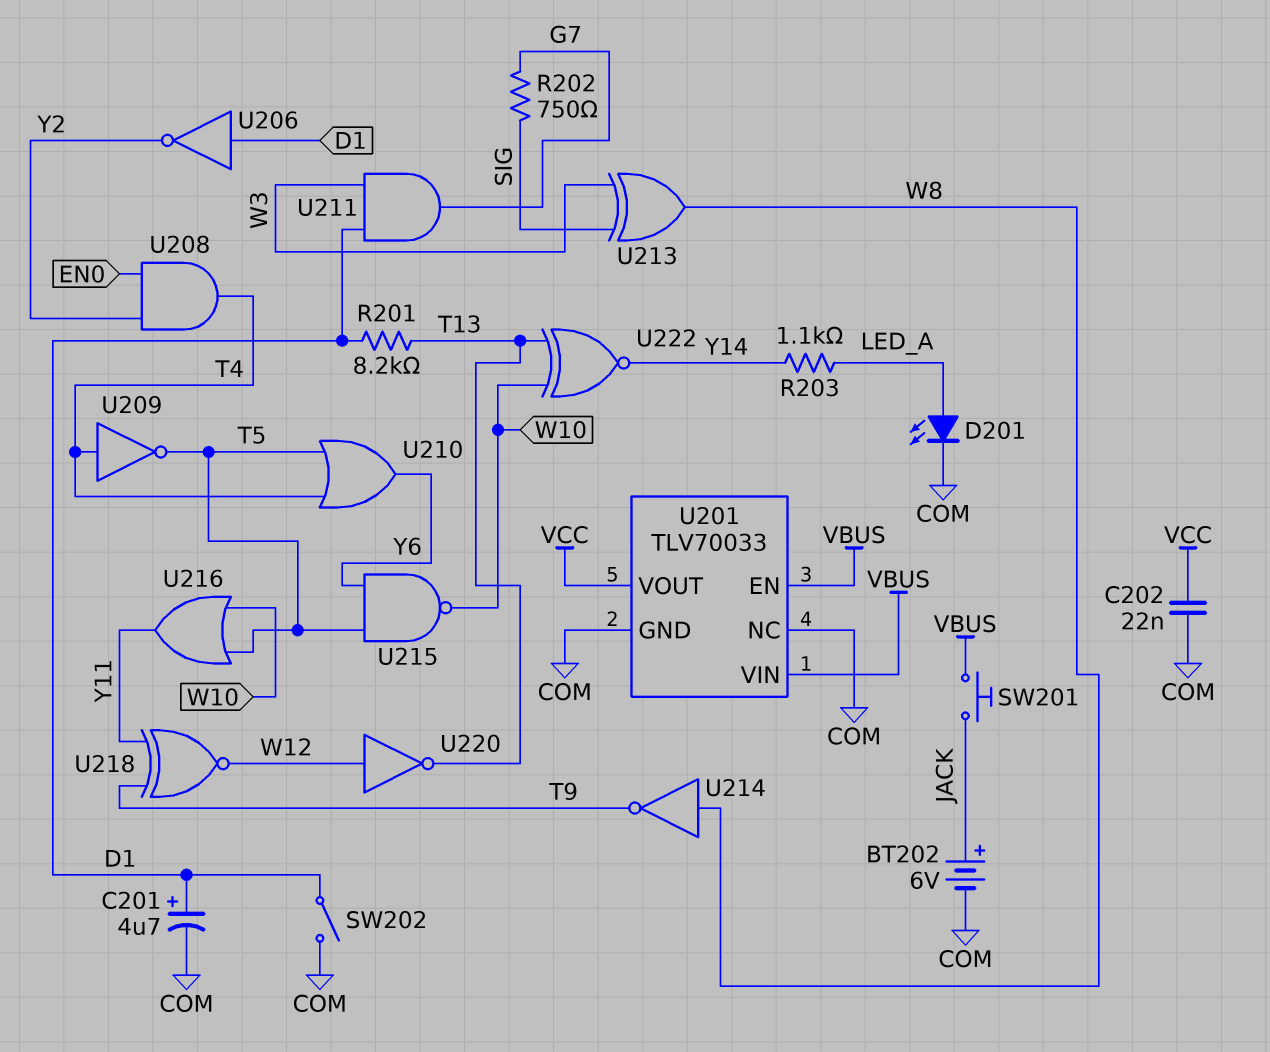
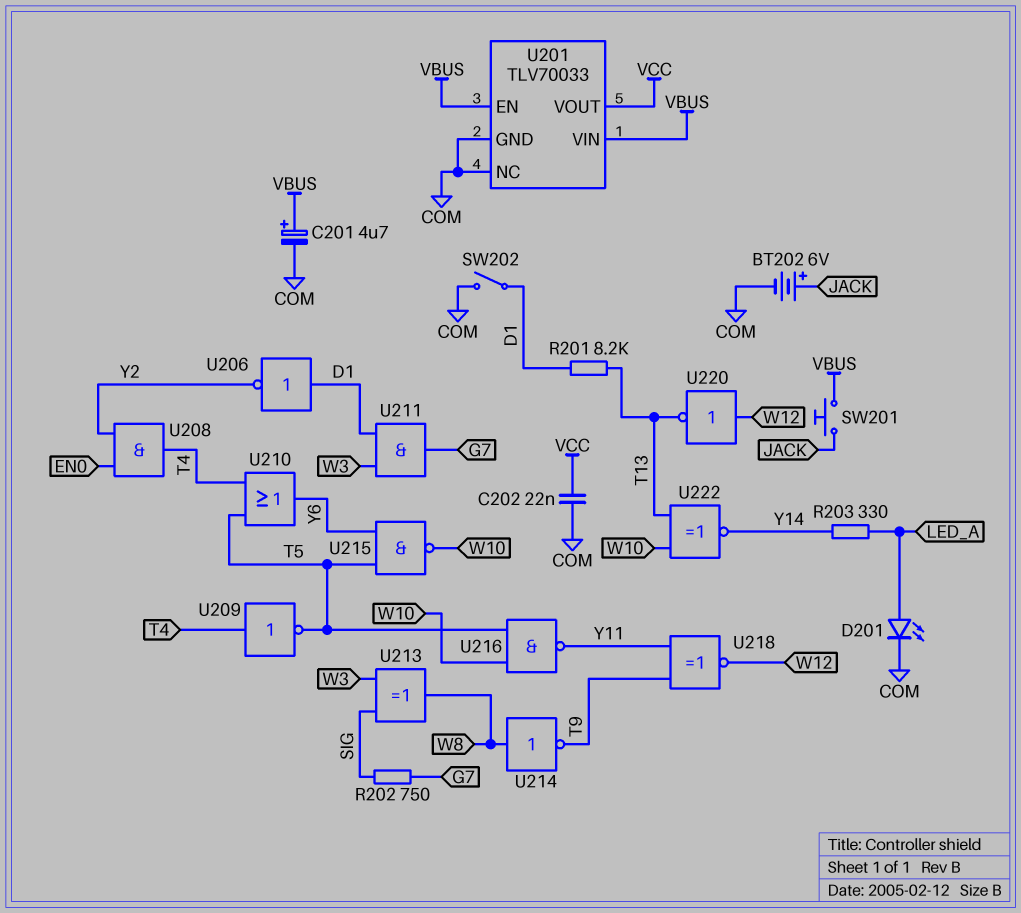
C201: 4.7uF (plus D1, minus COM) -> 4.7uF (plus VBUS, minus COM)
R203: 1.1k (LED_A, Y14) -> 330 (LED_A, Y14)
U216: OR (in T5, in W10, out Y11) -> NAND (in T5, in W10, out Y11)

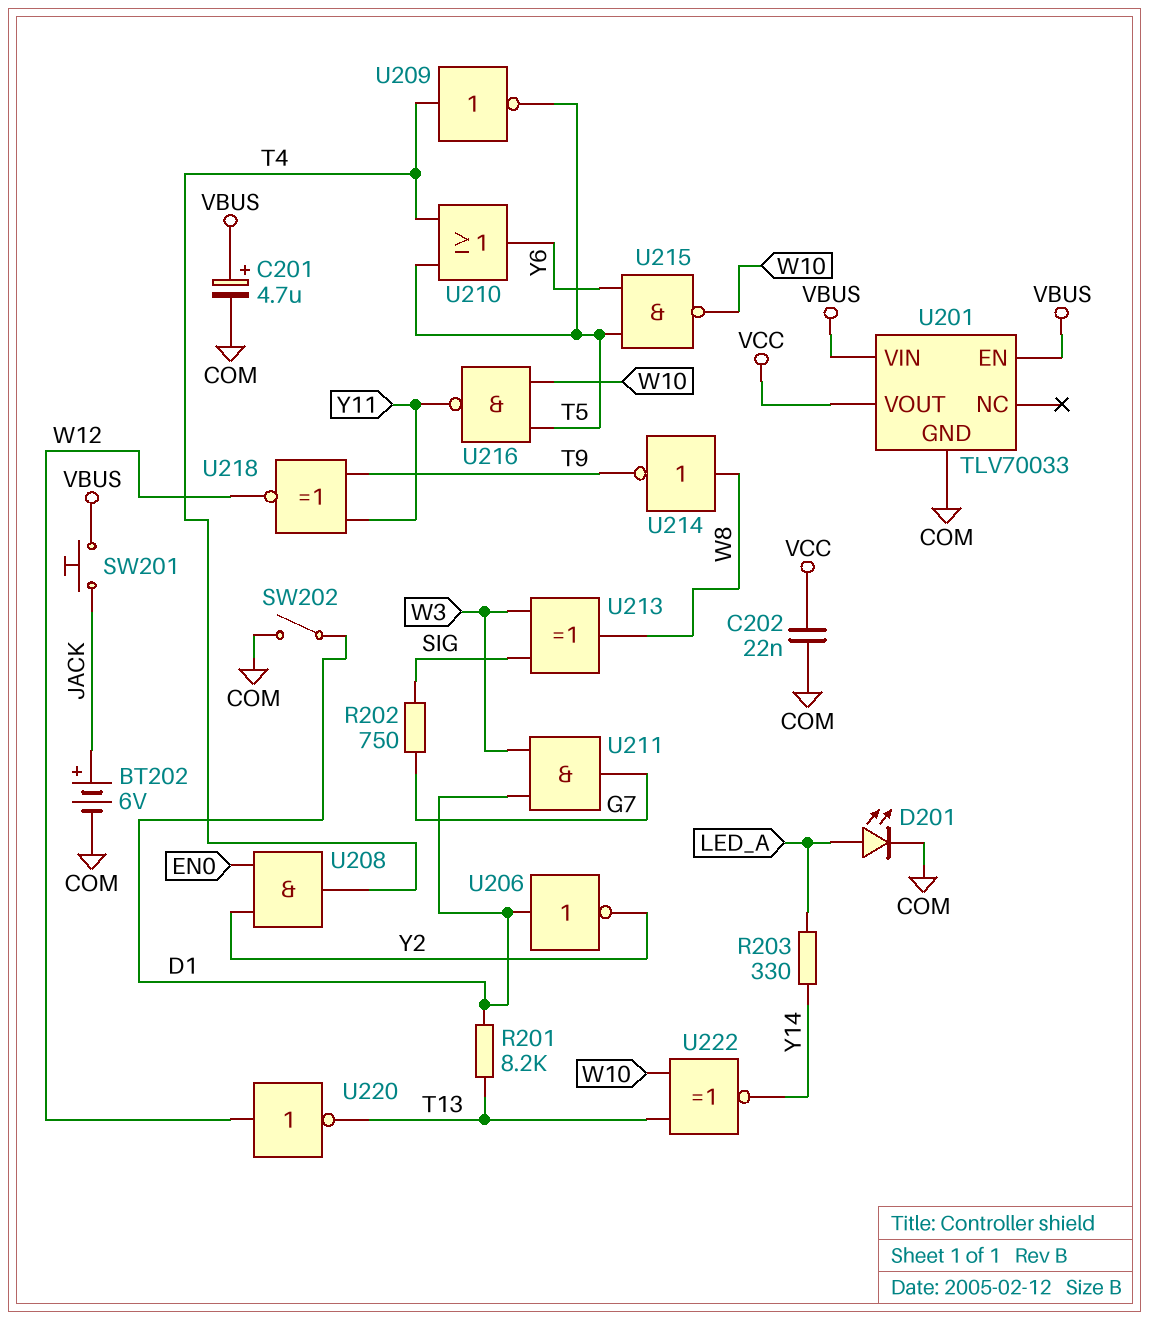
U201 pin NC: COM -> none

